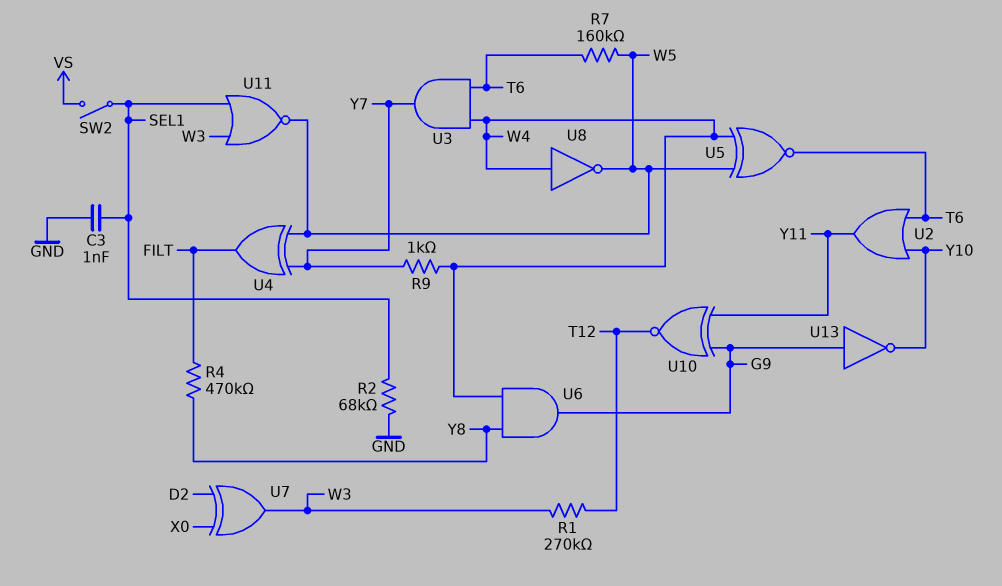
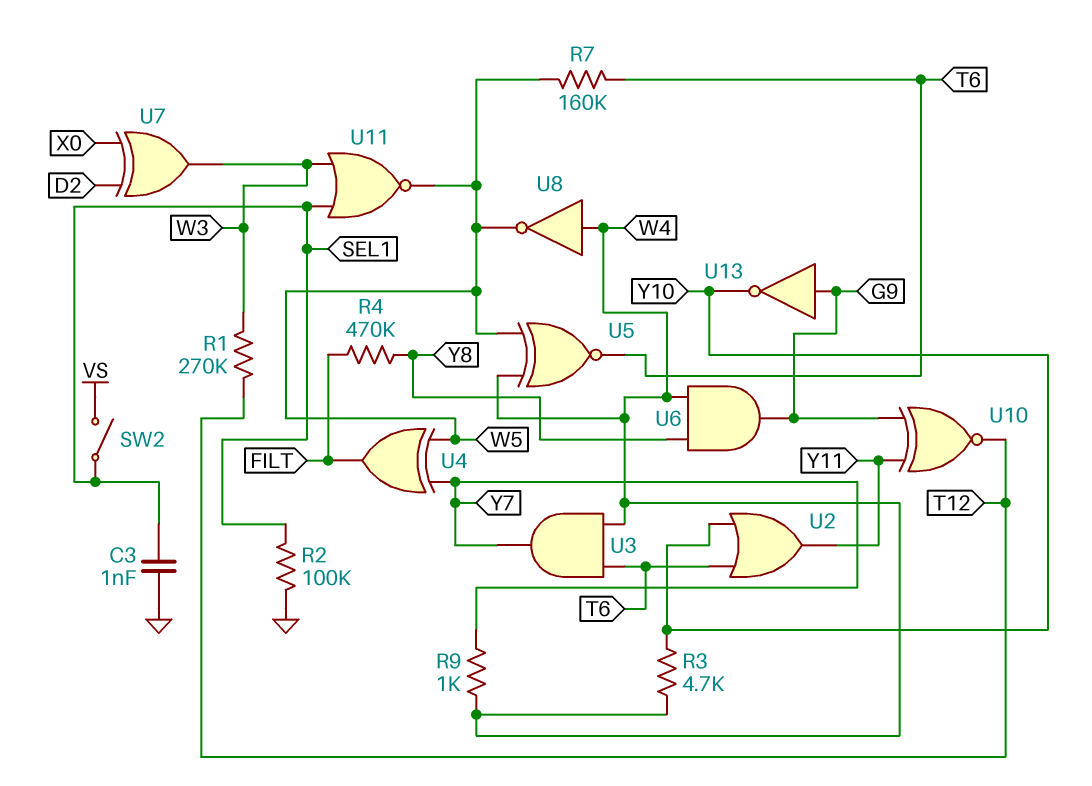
R2: 68k (GND, SEL1) -> 100k (GND, SEL1)
R3: none -> 4.7k (W4, Y10)

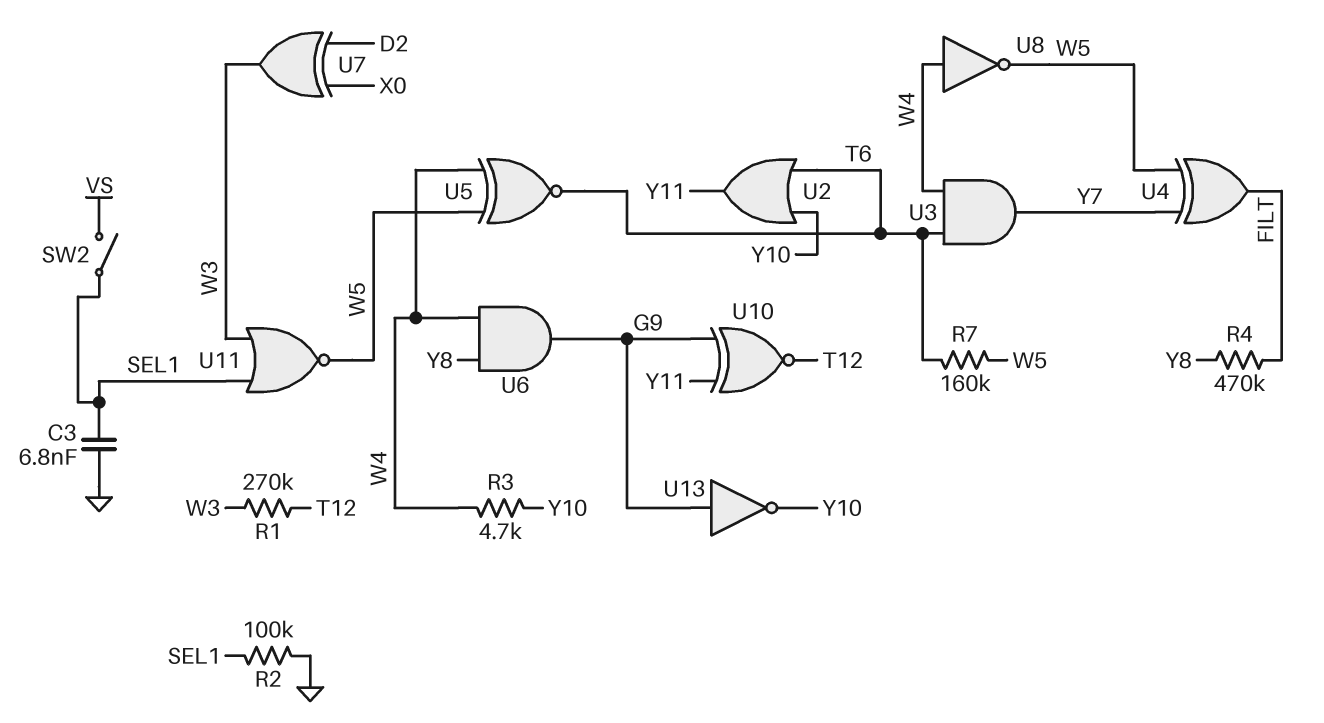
C3: 1nF (GND, SEL1) -> 6.8nF (GND, SEL1)
R9: 1k (W4, Y7) -> none

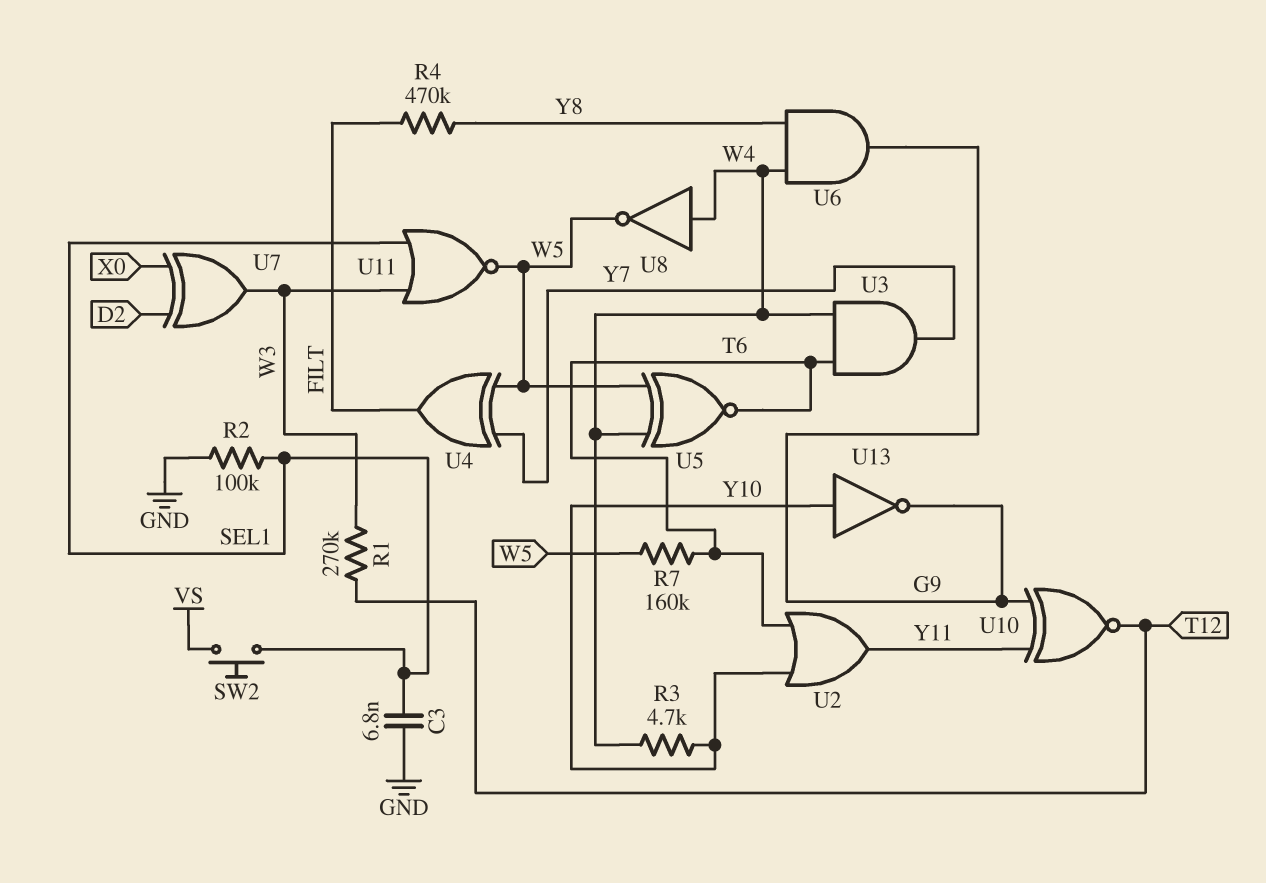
SW2: switch (SEL1, VS) -> button (SEL1, VS)
U13: NOT (in G9, out Y10) -> NOT (in Y10, out G9)

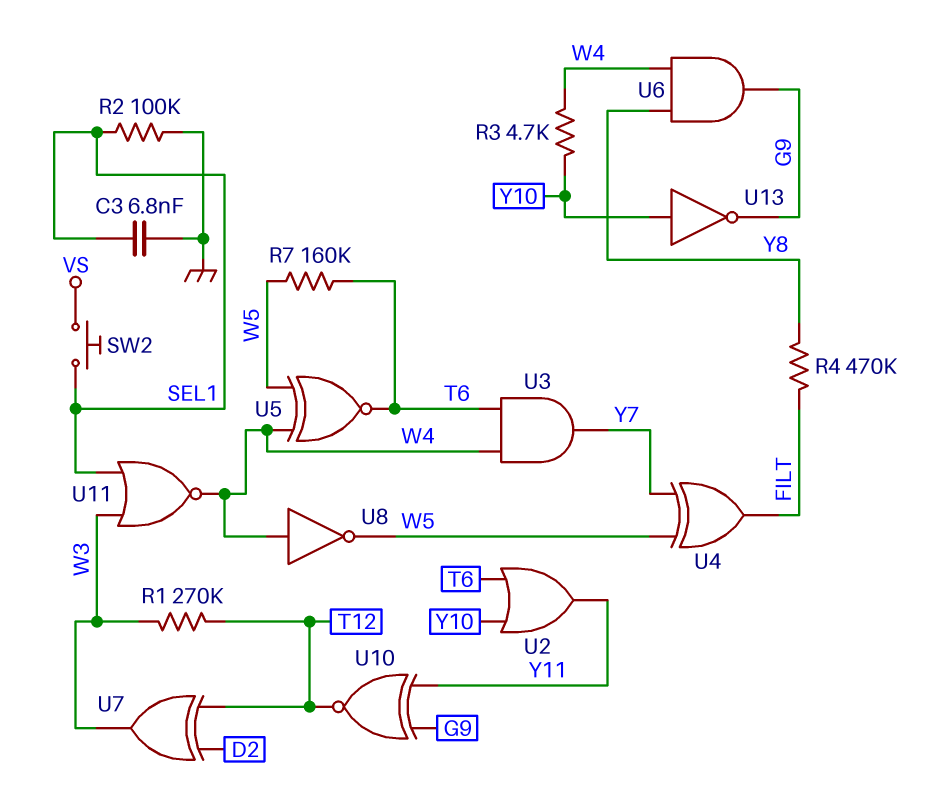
U7: XOR (in D2, in X0, out W3) -> XOR (in D2, in T12, out W3)
U11: NOR (in SEL1, in W3, out W5) -> NOR (in SEL1, in W3, out W4)

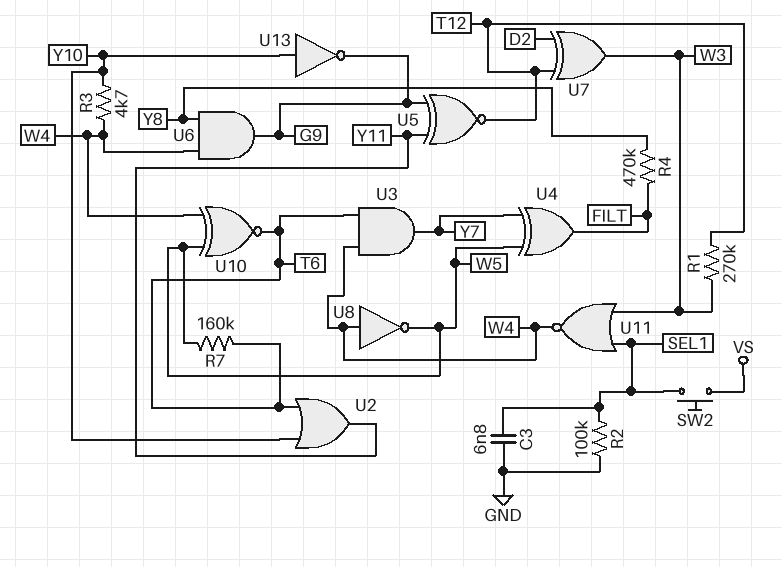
U5: XNOR (in W4, in W5, out T6) -> XNOR (in G9, in Y11, out T12)
U10: XNOR (in G9, in Y11, out T12) -> XNOR (in W4, in W5, out T6)

